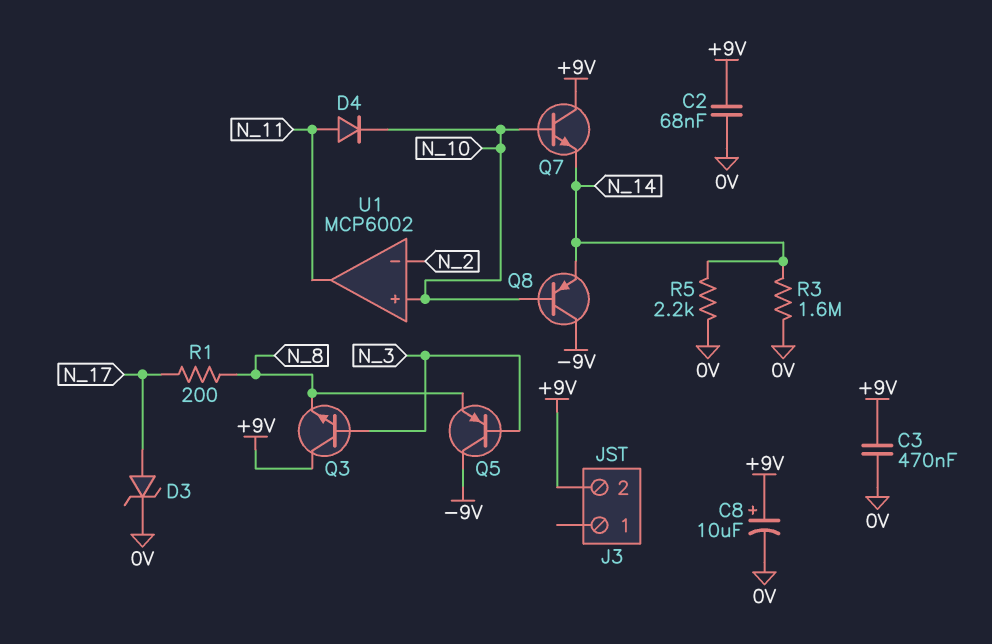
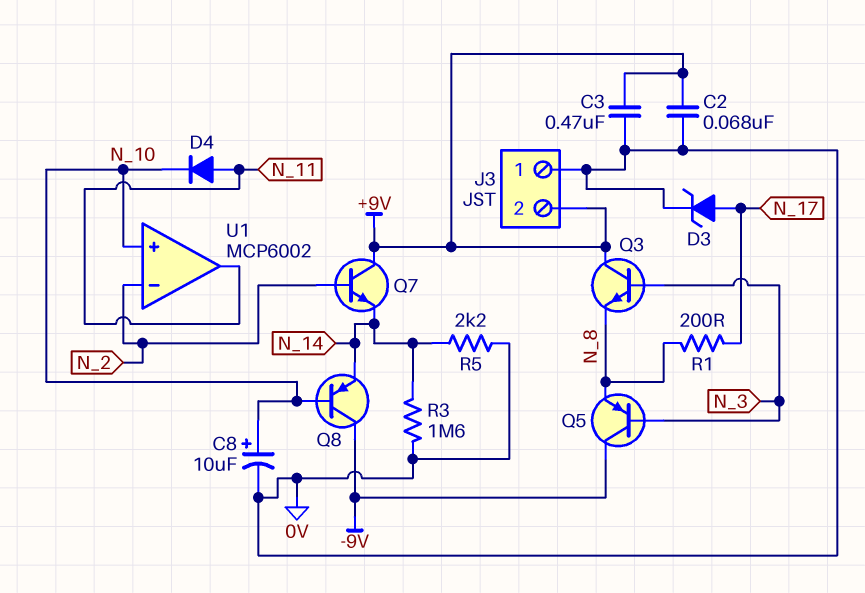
C8: 10uF (plus +9V, minus 0V) -> 10uF (plus N_10, minus 0V)
J3 pin 1: none -> 0V
Q7: NPN (B N_10, C +9V, E N_14) -> NPN (B N_2, C +9V, E N_14)

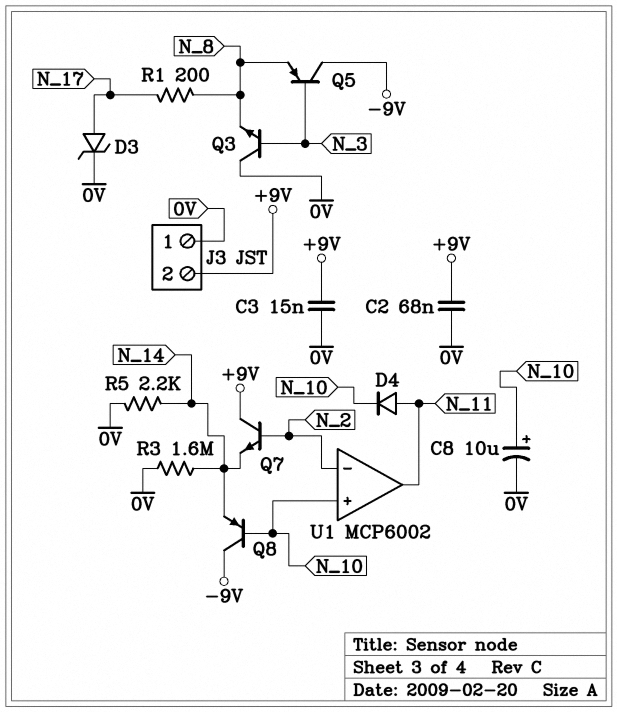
C3: 470nF (+9V, 0V) -> 15nF (+9V, 0V)
Q3: NPN (B N_3, C +9V, E N_8) -> NPN (B N_3, C 0V, E N_8)

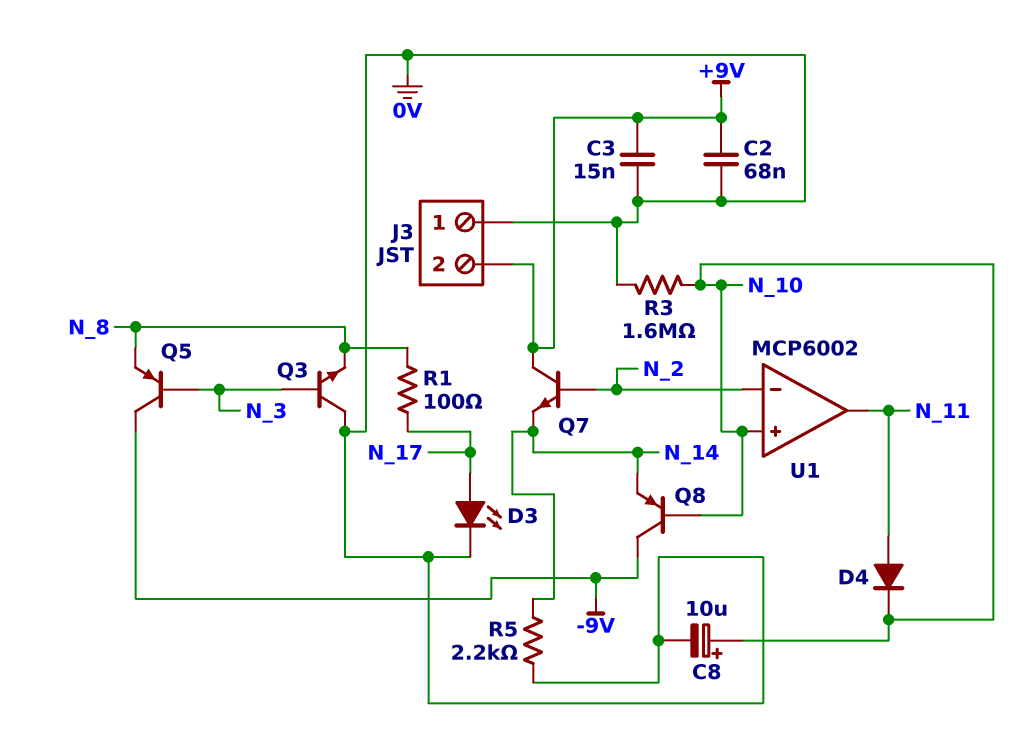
D3: zener (A N_17, K 0V) -> LED (A N_17, K 0V)
R1: 200 (N_8, N_17) -> 100 (N_8, N_17)
R3: 1.6M (0V, N_14) -> 1.6M (0V, N_10)

